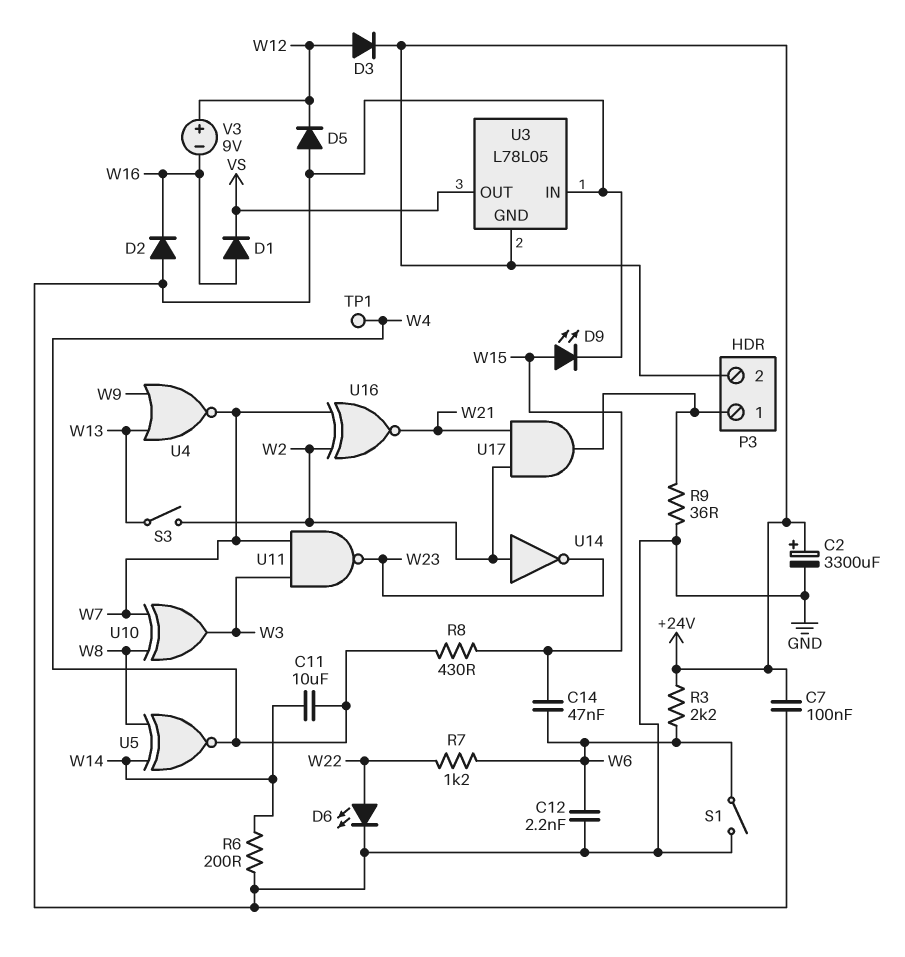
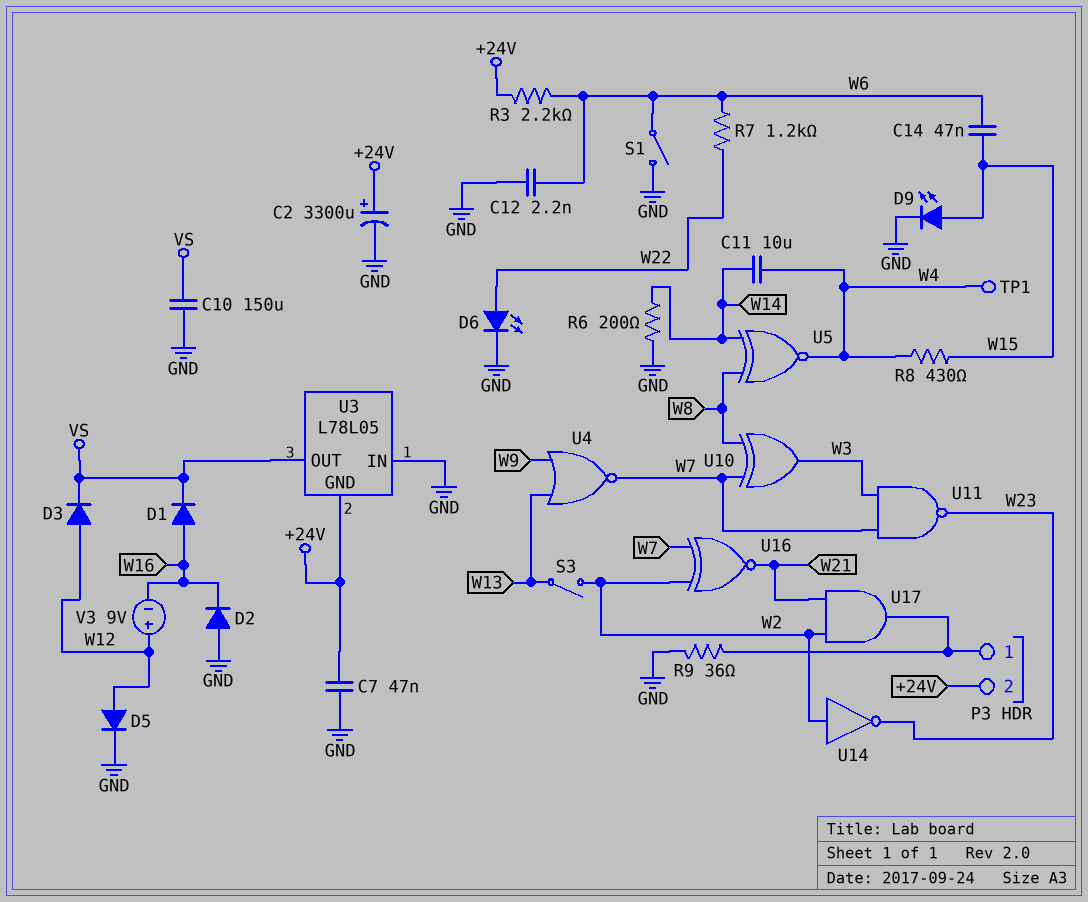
C7: 100nF (+24V, GND) -> 47nF (+24V, GND)
C10: none -> 150uF (GND, VS)
D3: diode (A W12, K +24V) -> diode (A W12, K VS)
D5: diode (A GND, K W12) -> diode (A W12, K GND)

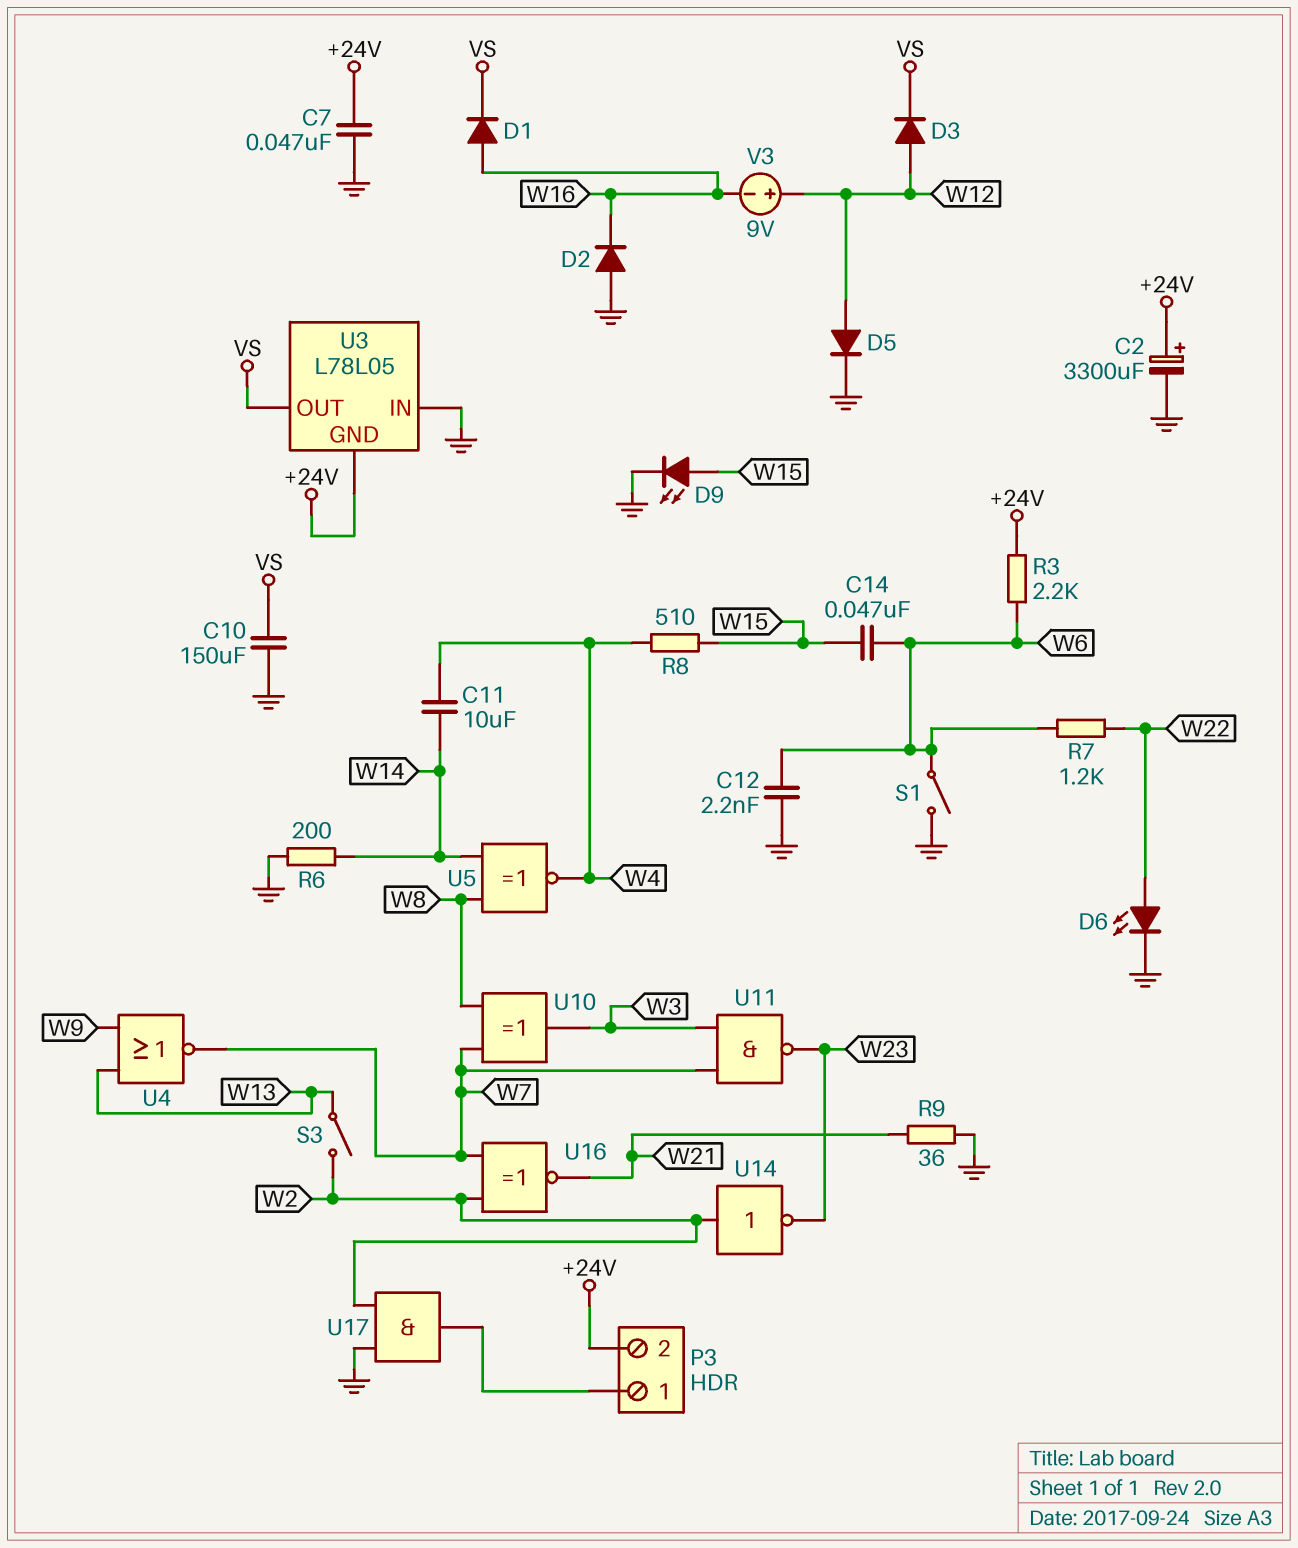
R8: 430 (W4, W15) -> 510 (W4, W15)
R9: 36 (GND, P3/1) -> 36 (GND, W21)
TP1: test point (W4) -> none
U17: AND (in W2, in W21, out P3/1) -> AND (in GND, in W2, out P3/1)

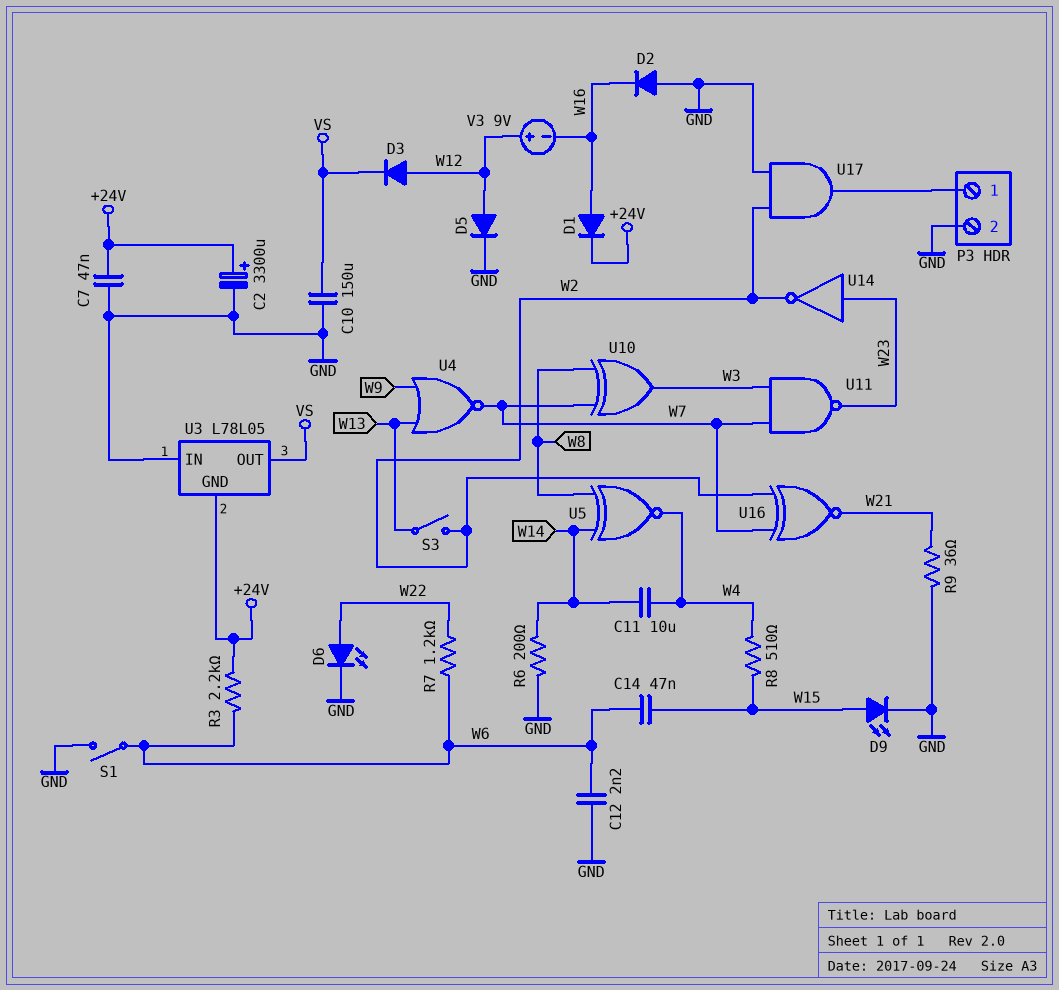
D1: diode (A W16, K VS) -> diode (A W16, K +24V)
P3 pin 2: +24V -> GND
U14: NOT (in W2, out W23) -> NOT (in W23, out W2)

